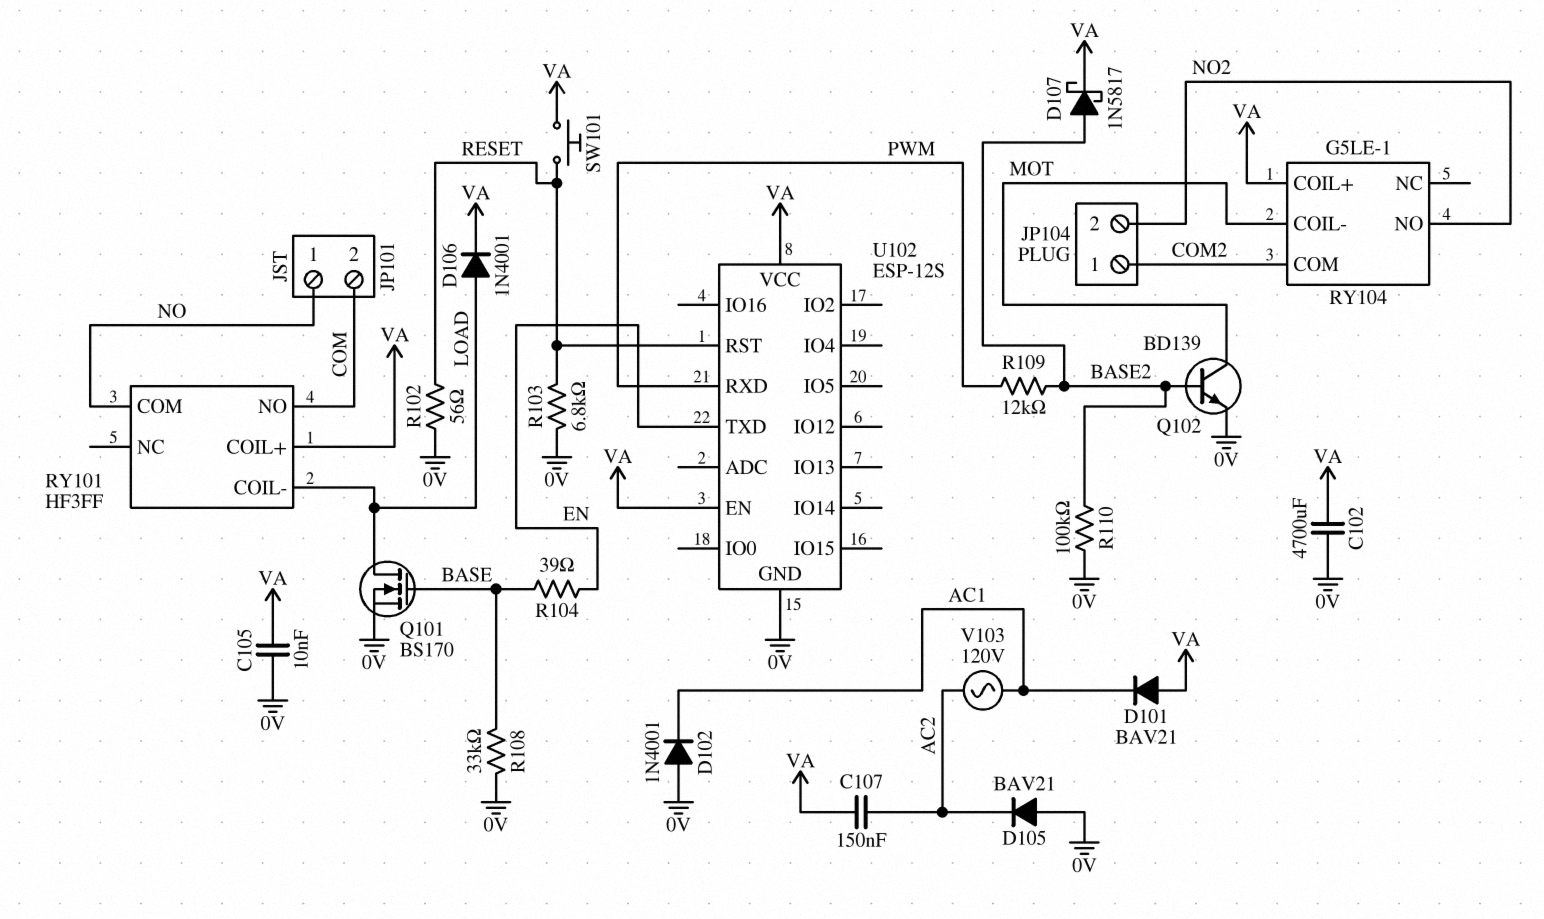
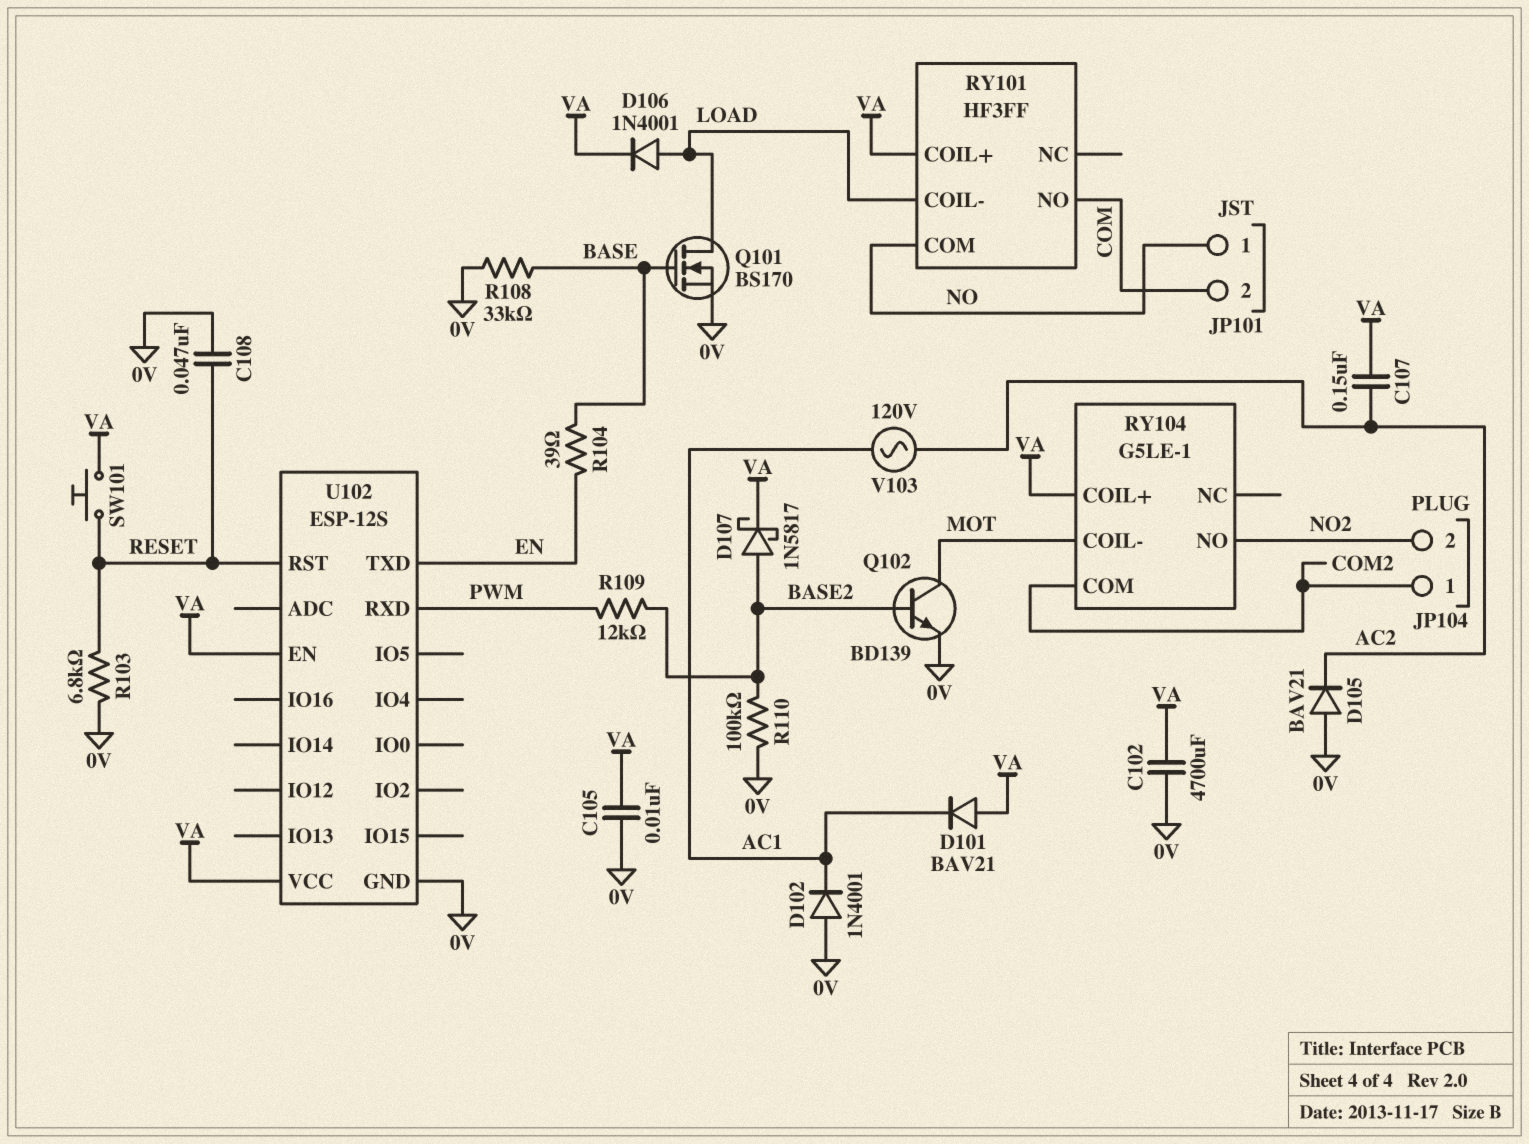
C108: none -> 47nF (0V, RESET)
R102: 56 (0V, RESET) -> none

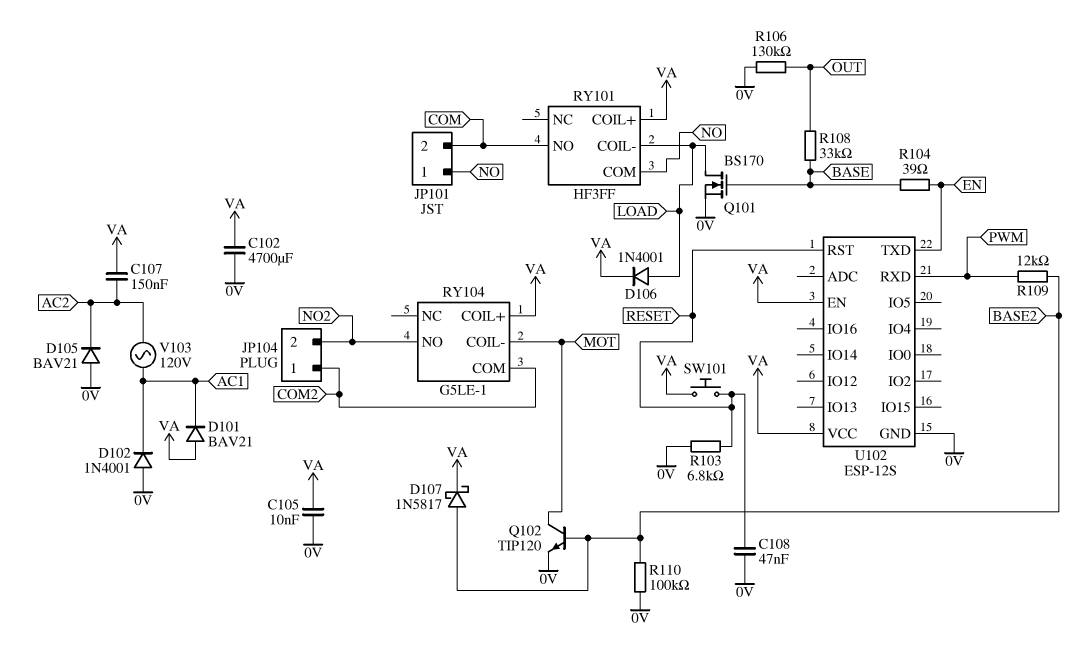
Q102: NPN BD139 (B BASE2, C MOT, E 0V) -> NPN TIP120 (B BASE2, C MOT, E 0V)
R106: none -> 130k (0V, OUT)
R108: 33k (0V, BASE) -> 33k (BASE, OUT)

